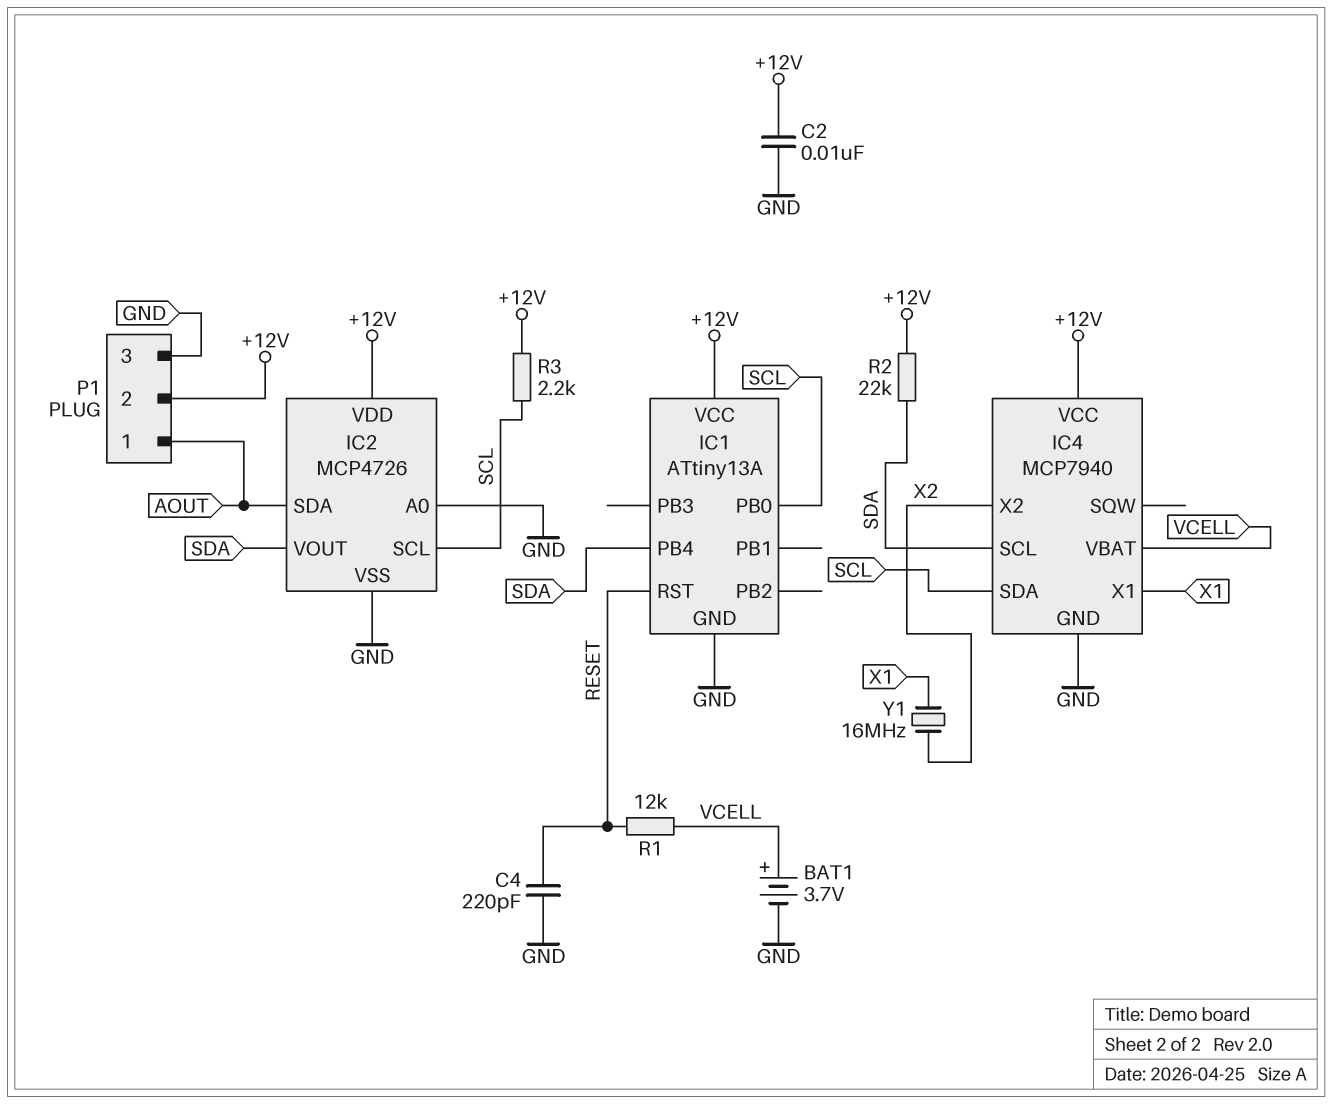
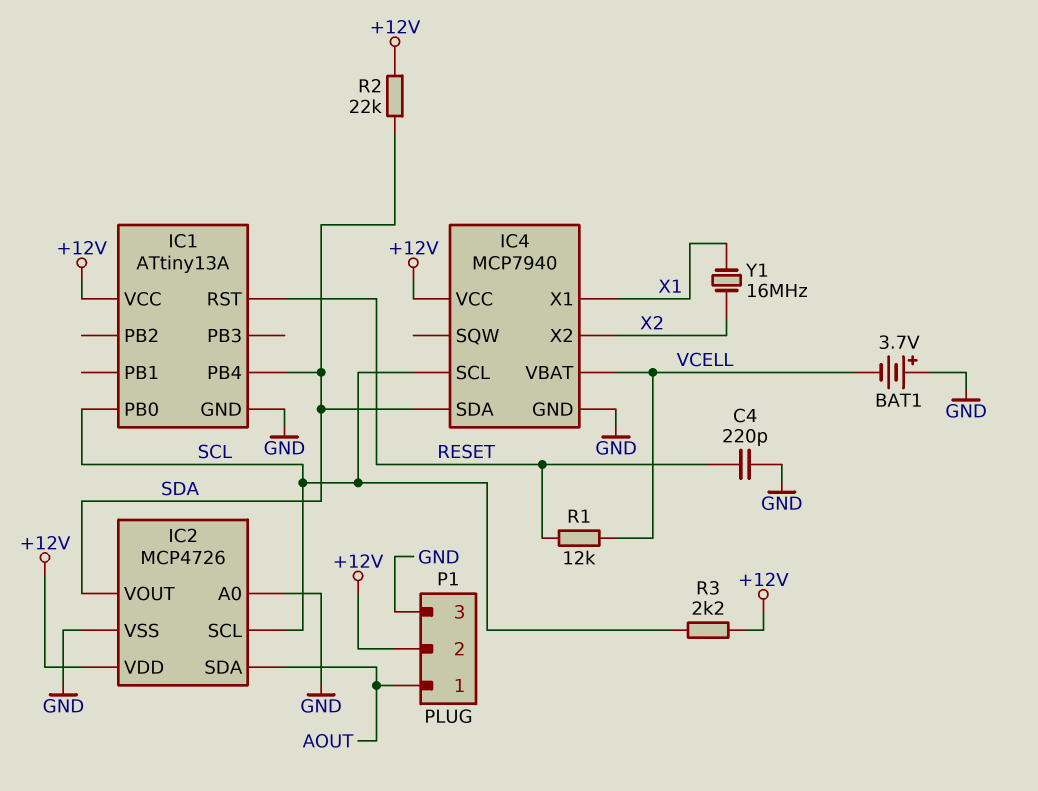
BAT1: 3.7V (plus VCELL, minus GND) -> 3.7V (plus GND, minus VCELL)
C2: 10nF (+12V, GND) -> none
IC4 pin SCL: SDA -> SCL
IC4 pin SDA: SCL -> SDA

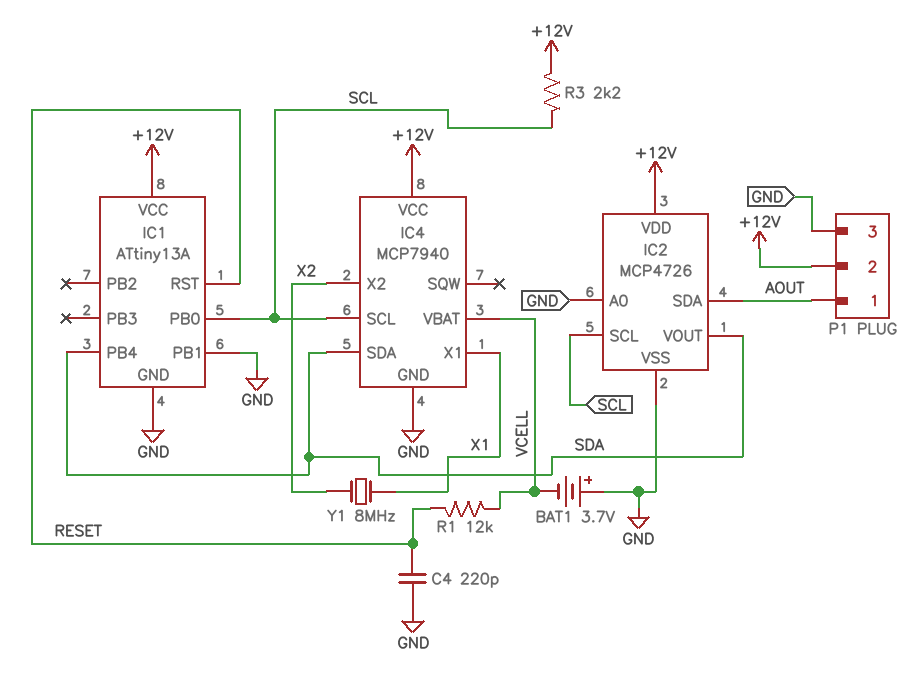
IC1 pin PB1: none -> GND
R2: 22k (+12V, SDA) -> none
Y1: 16MHz (X1, X2) -> 8MHz (X1, X2)

